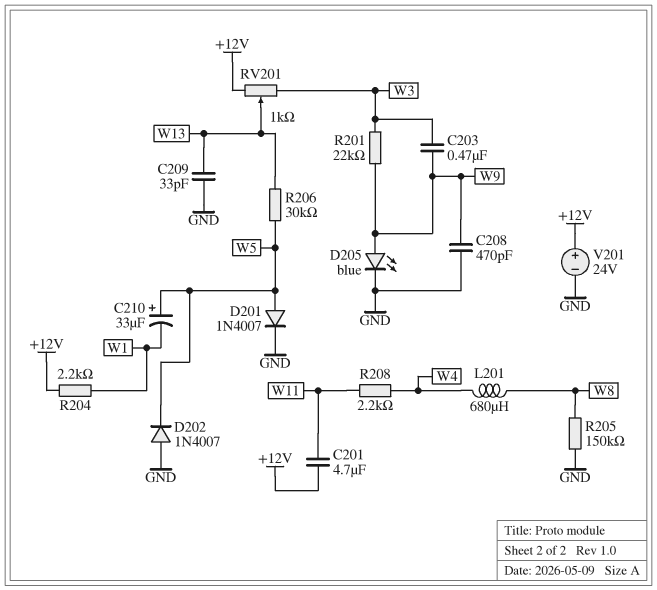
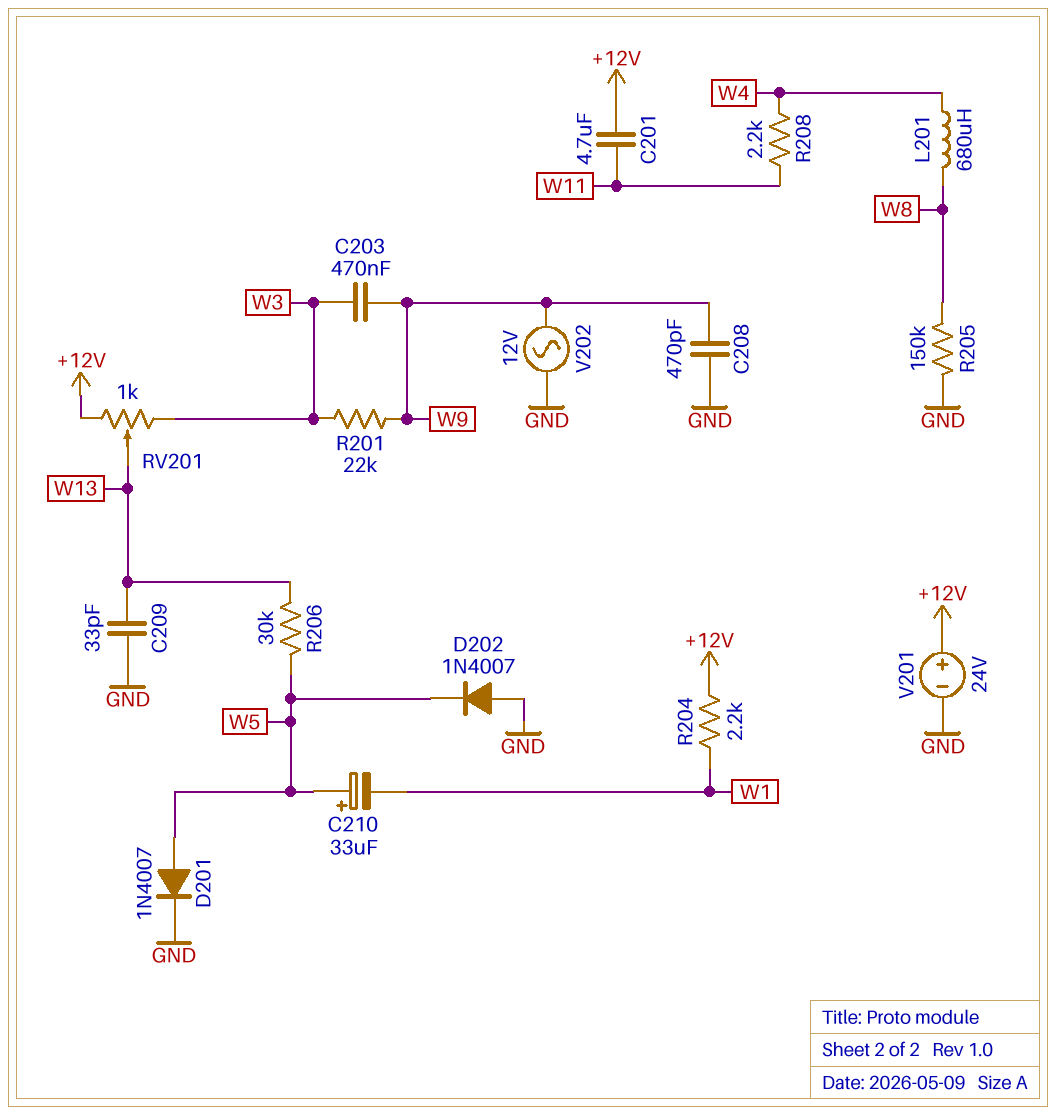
D205: LED blue (A W9, K GND) -> none
V202: none -> AC 12V (GND, W9)

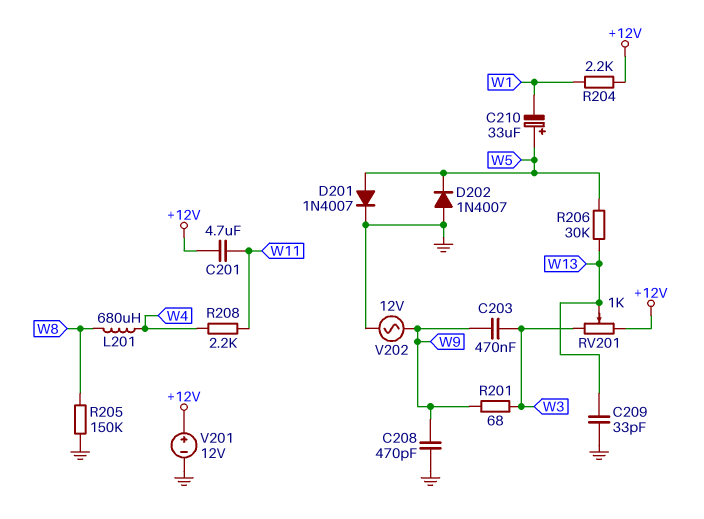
R201: 22k (W3, W9) -> 68 (W3, W9)
V201: 24V (plus +12V, minus GND) -> 12V (plus +12V, minus GND)

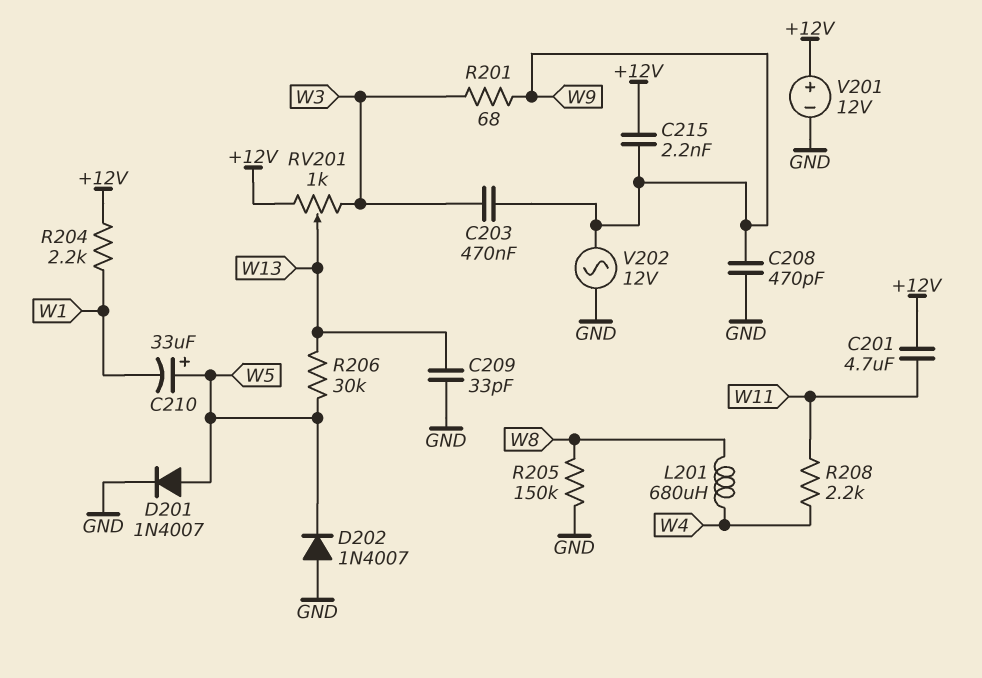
C215: none -> 2.2nF (+12V, W9)

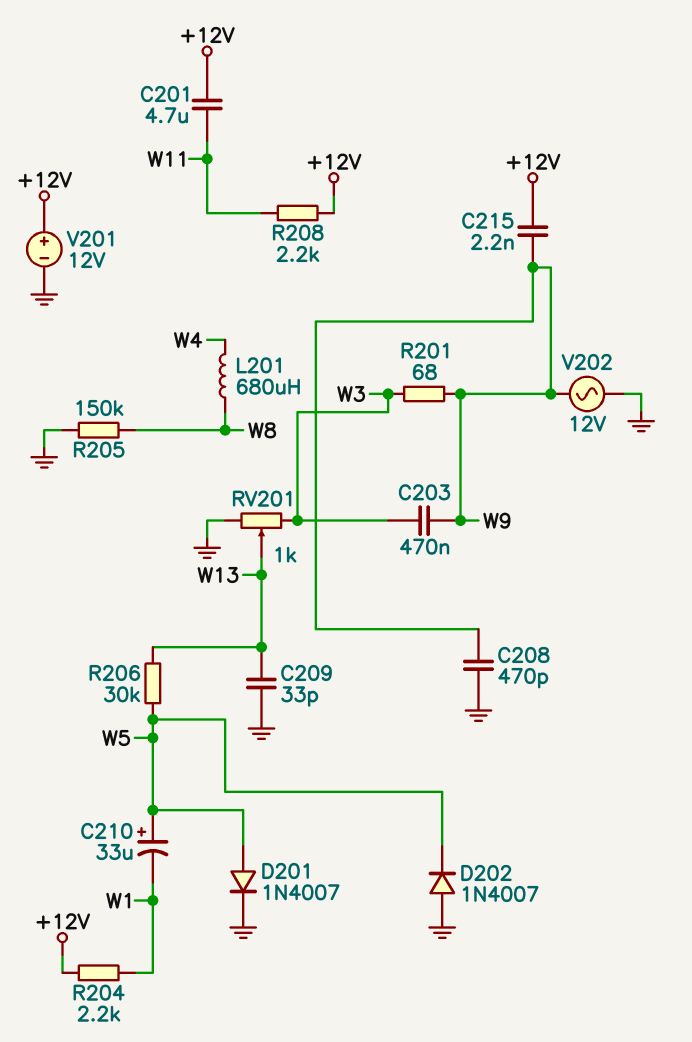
R208: 2.2k (W4, W11) -> 2.2k (+12V, W11)
RV201: 1k (+12V, W3, wiper W13) -> 1k (GND, W3, wiper W13)

